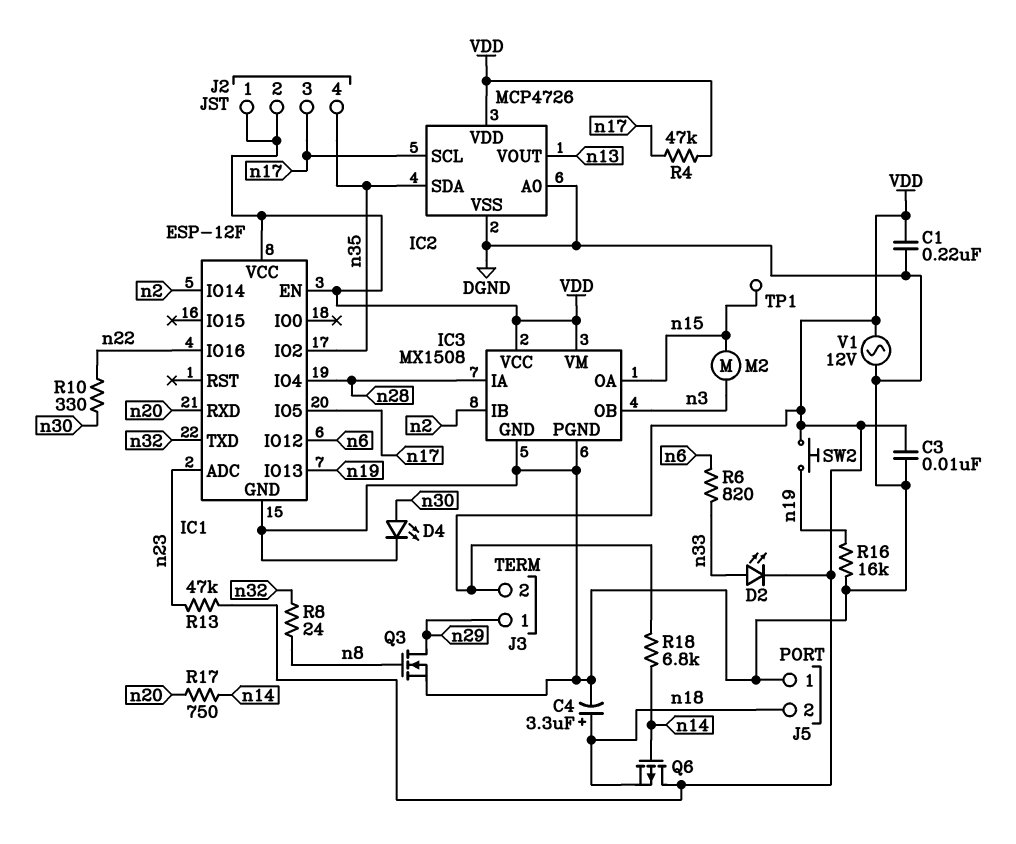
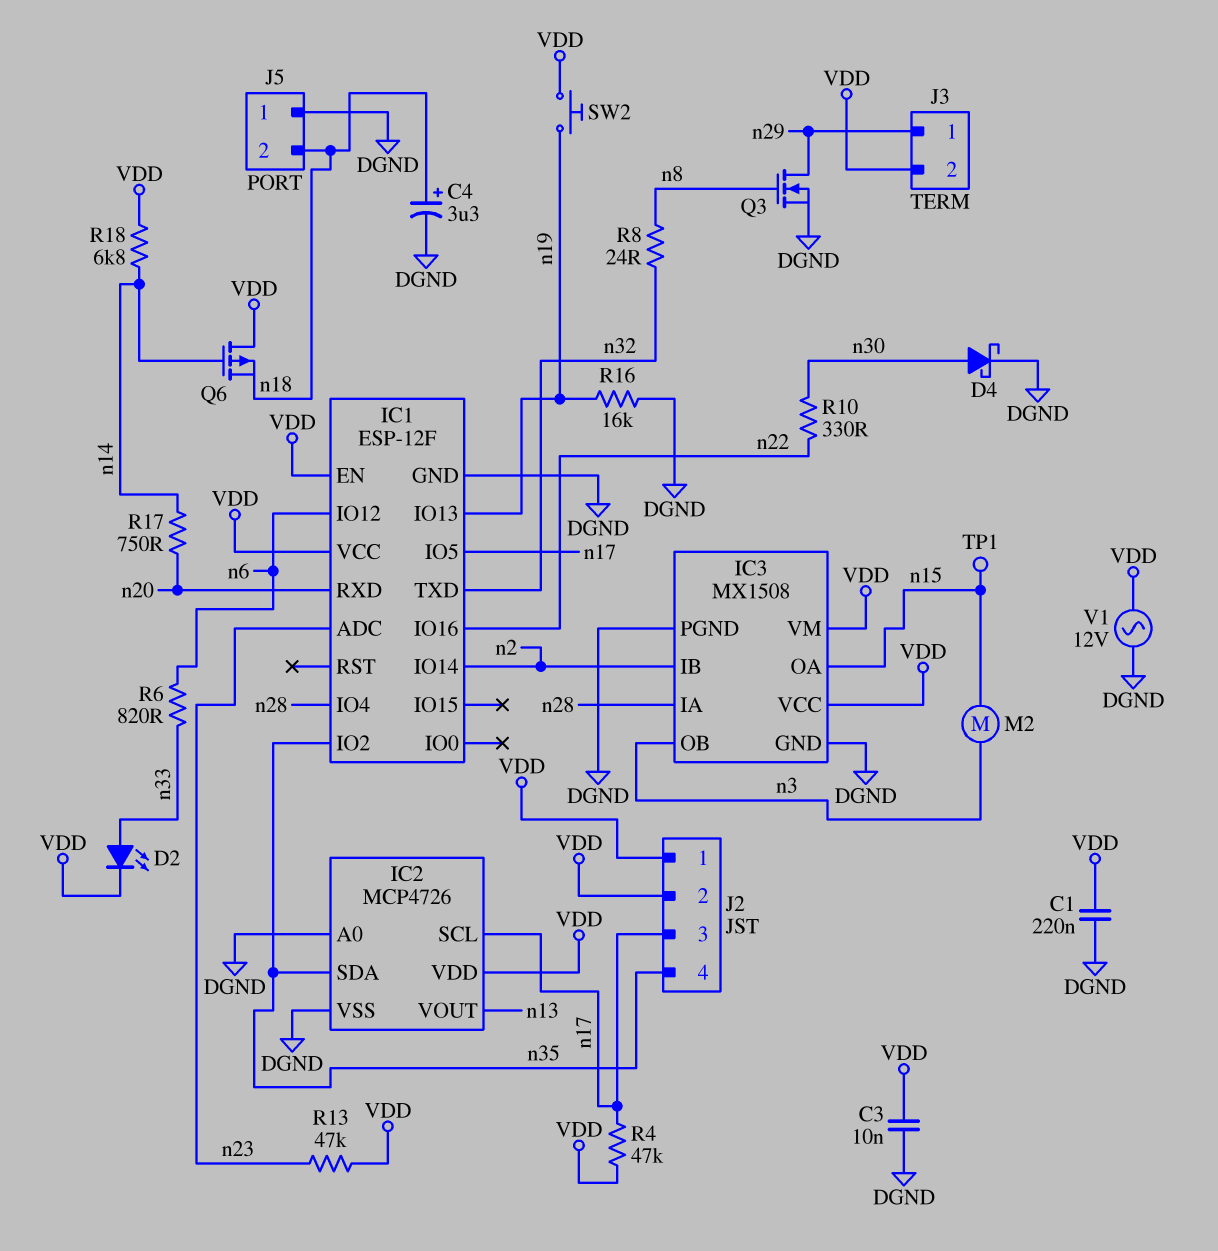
D4: LED (A n30, K DGND) -> schottky (A n30, K DGND)

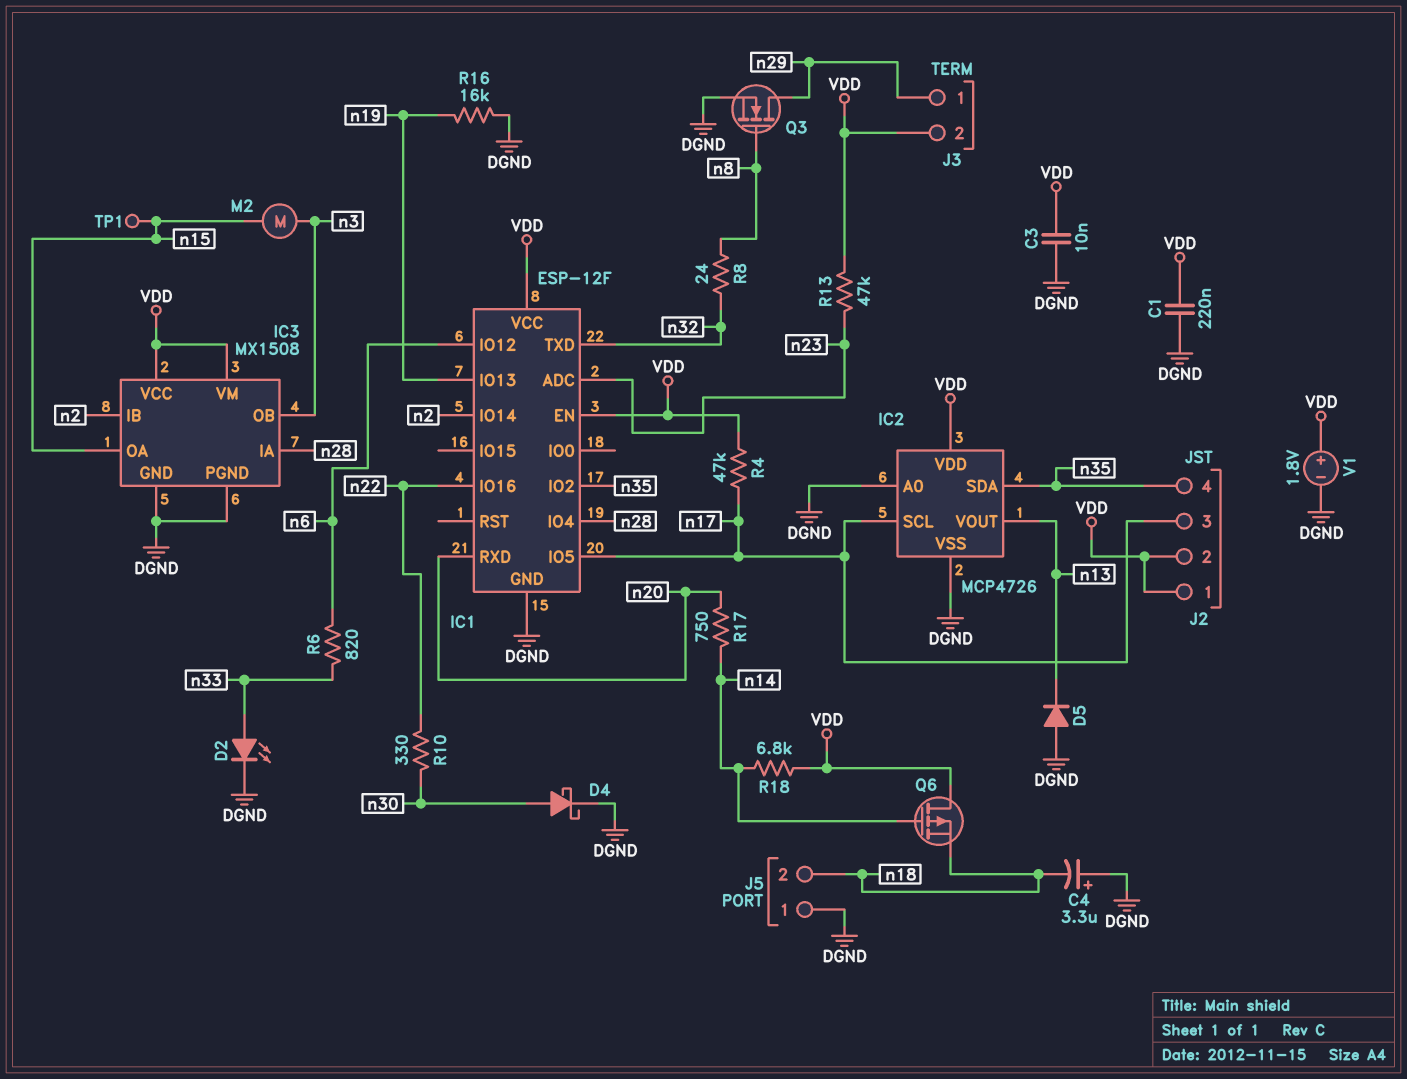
C4: 3.3uF (plus n18, minus DGND) -> 3.3uF (plus DGND, minus n18)
D2: LED (A n33, K VDD) -> LED (A n33, K DGND)
D5: none -> diode (A DGND, K n13)
SW2: button (VDD, n19) -> none
V1: AC 12V (DGND, VDD) -> 1.8V (plus VDD, minus DGND)

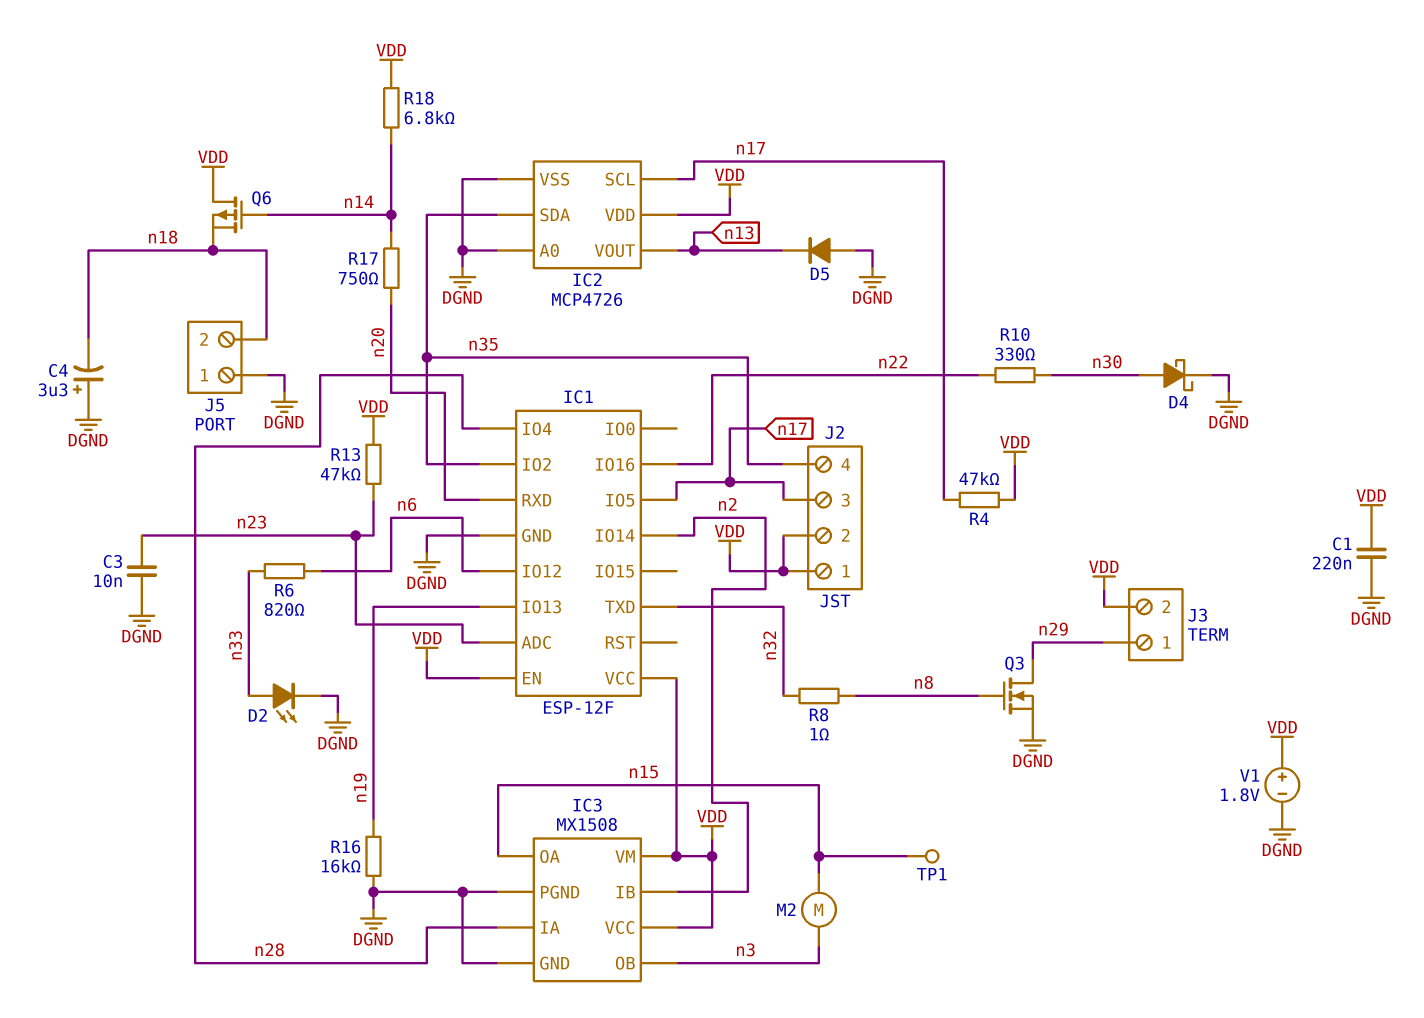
C3: 10nF (DGND, VDD) -> 10nF (DGND, n23)
R8: 24 (n8, n32) -> 1 (n8, n32)

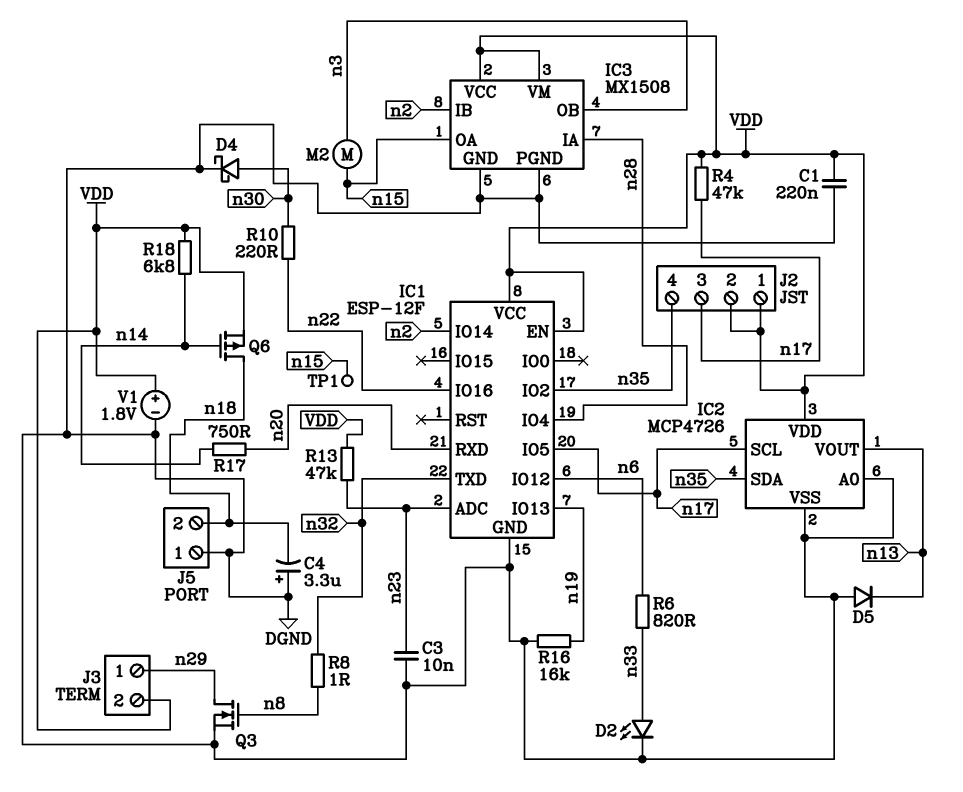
Q6: PMOS (G n14, D VDD, S n18) -> PMOS (G n14, D n18, S VDD)
R10: 330 (n22, n30) -> 220 (n22, n30)

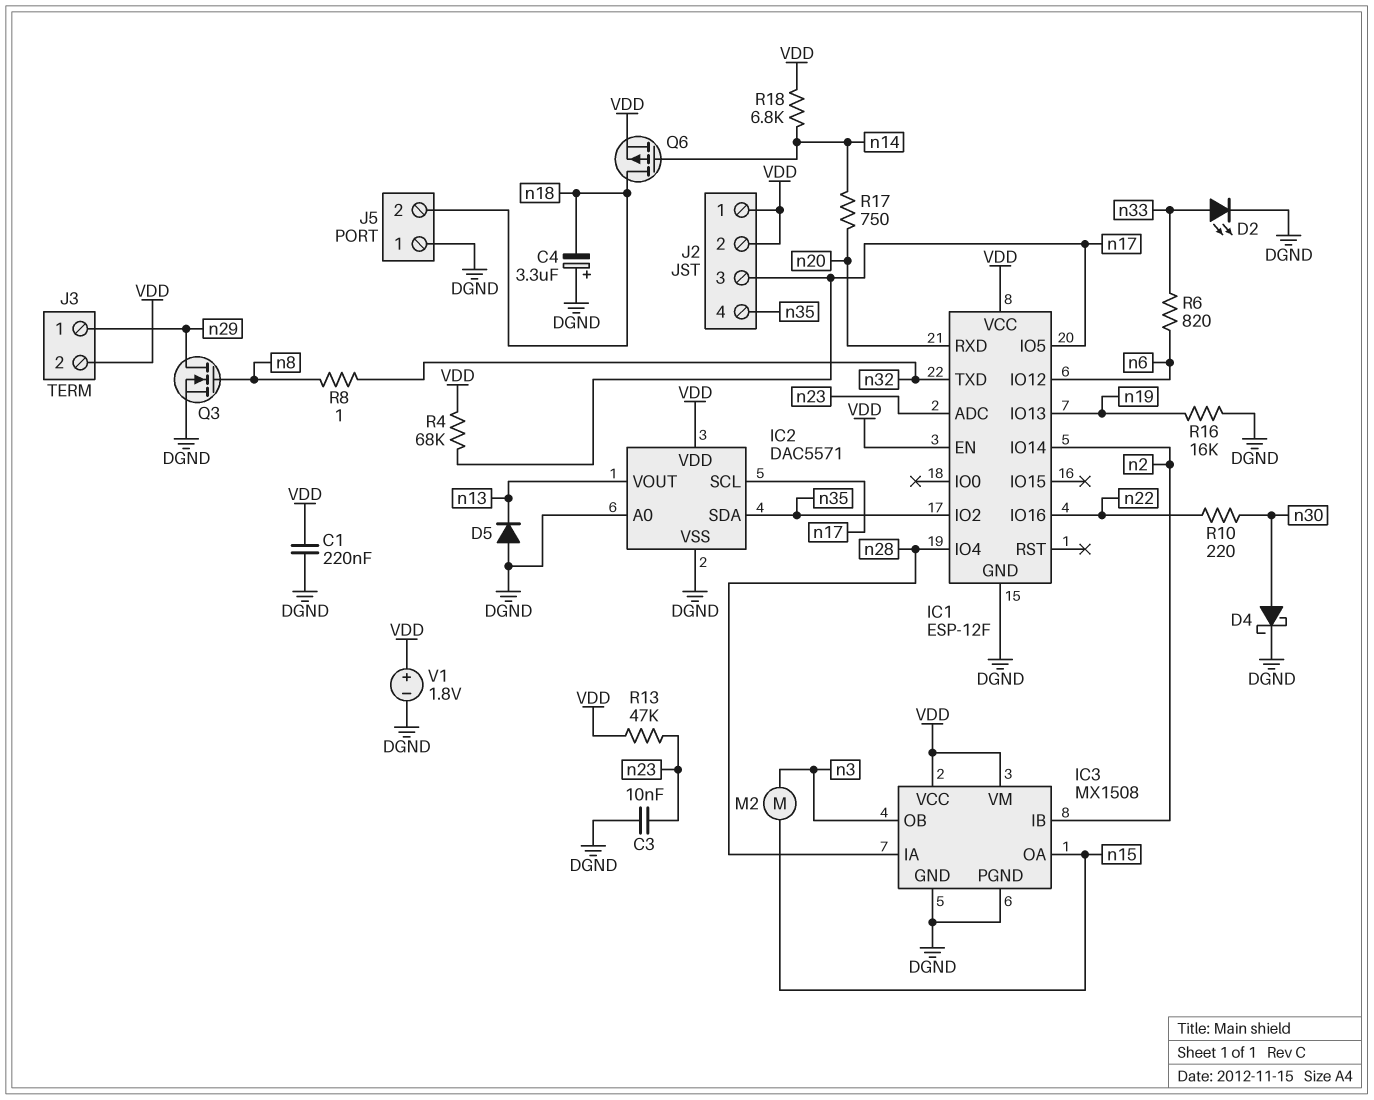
IC2: MCP4726 -> DAC5571
R4: 47k (VDD, n17) -> 68k (VDD, n17)
TP1: test point (n15) -> none

